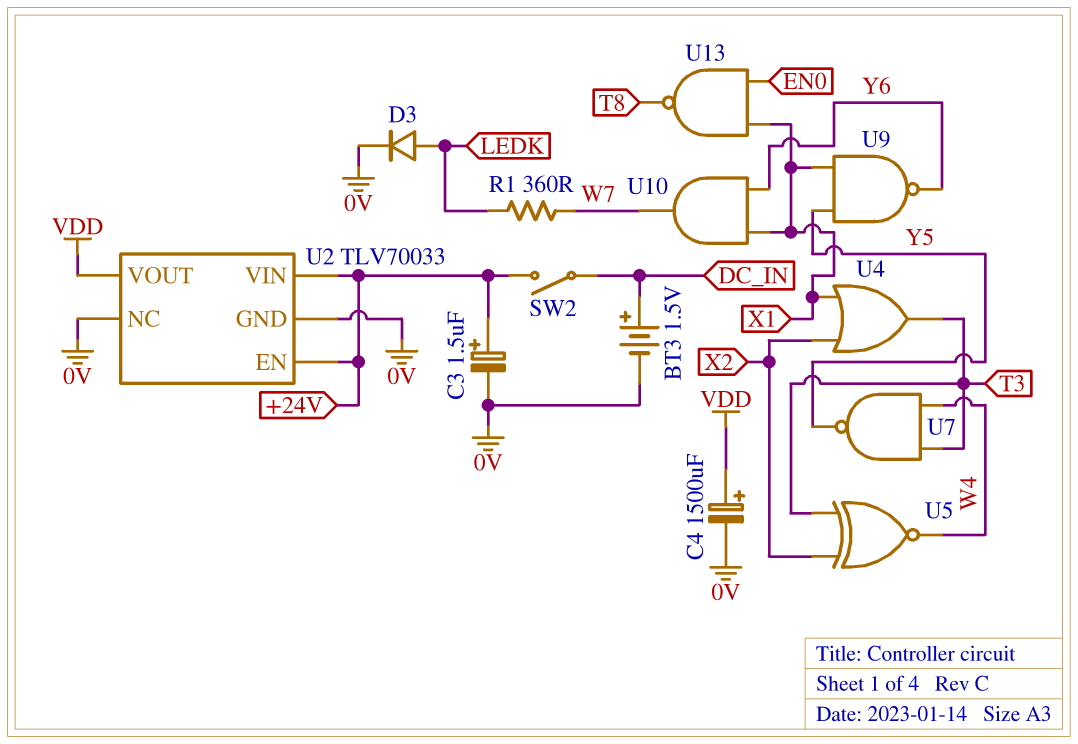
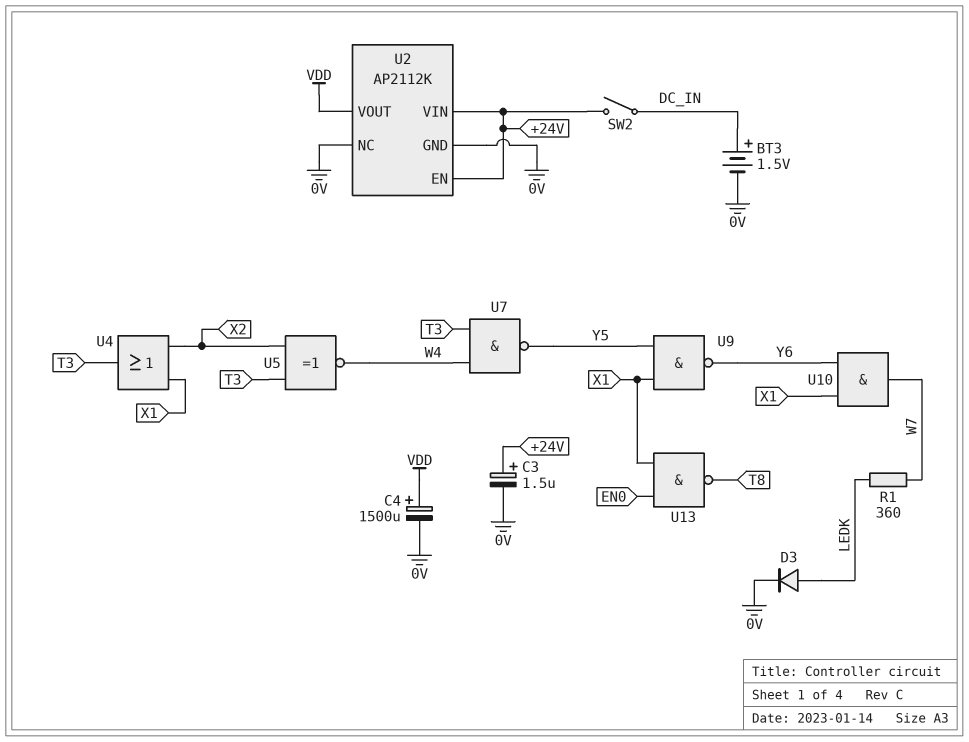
U2: TLV70033 -> AP2112K

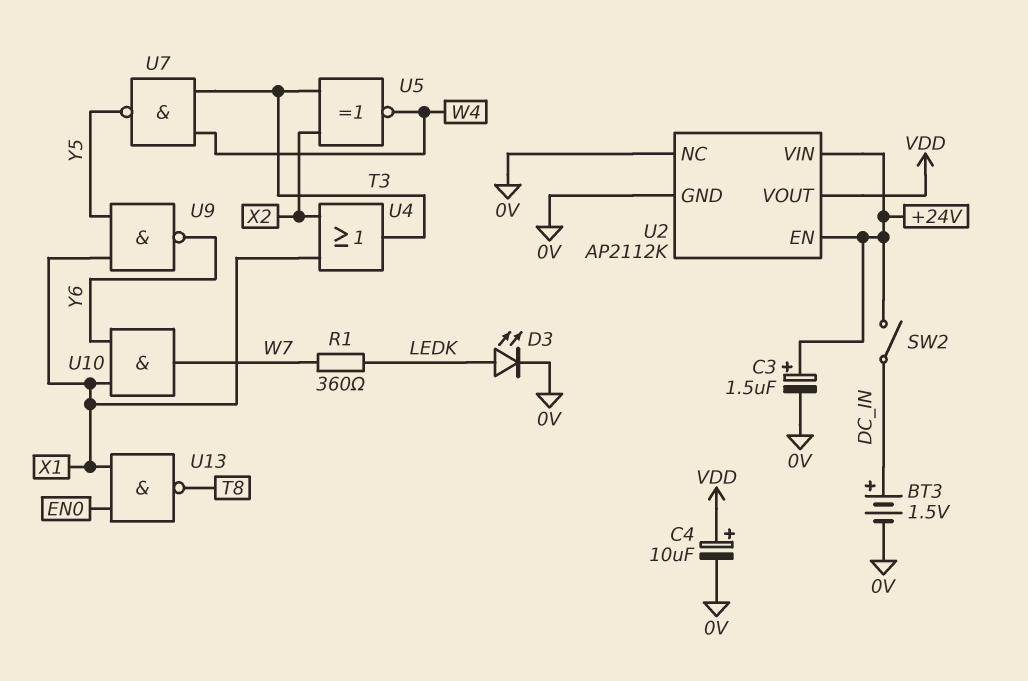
C4: 1500uF (plus VDD, minus 0V) -> 10uF (plus VDD, minus 0V)
D3: diode (A LEDK, K 0V) -> LED (A LEDK, K 0V)

